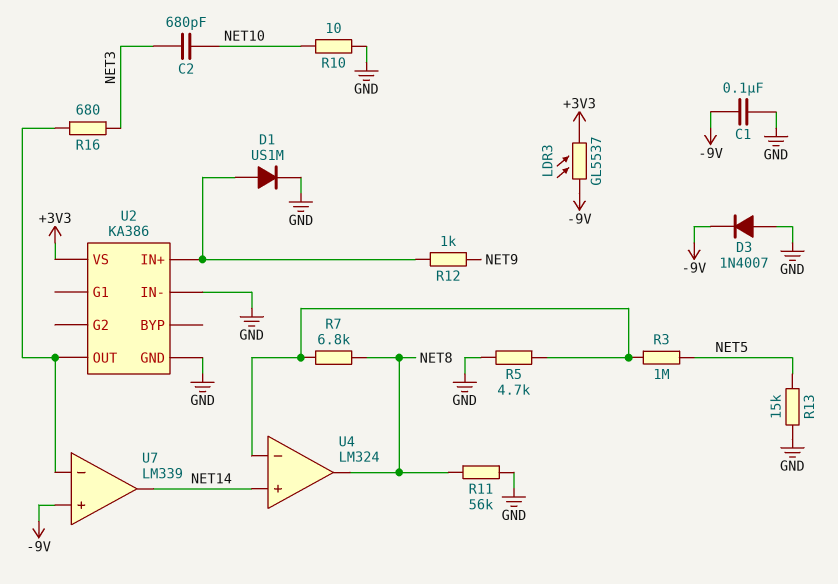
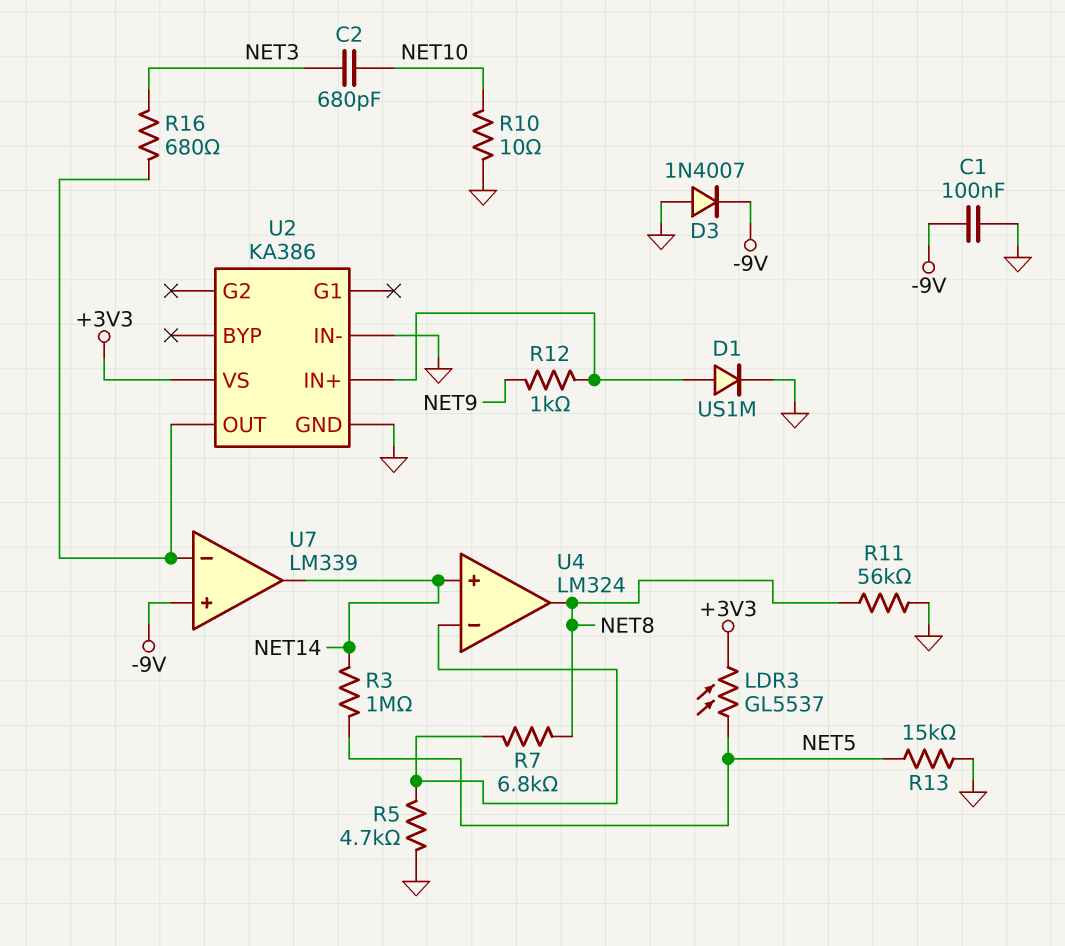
LDR3: GL5537 (+3V3, -9V) -> GL5537 (+3V3, NET5)
R3: 1M (NET5, U4/in-) -> 1M (NET5, NET14)

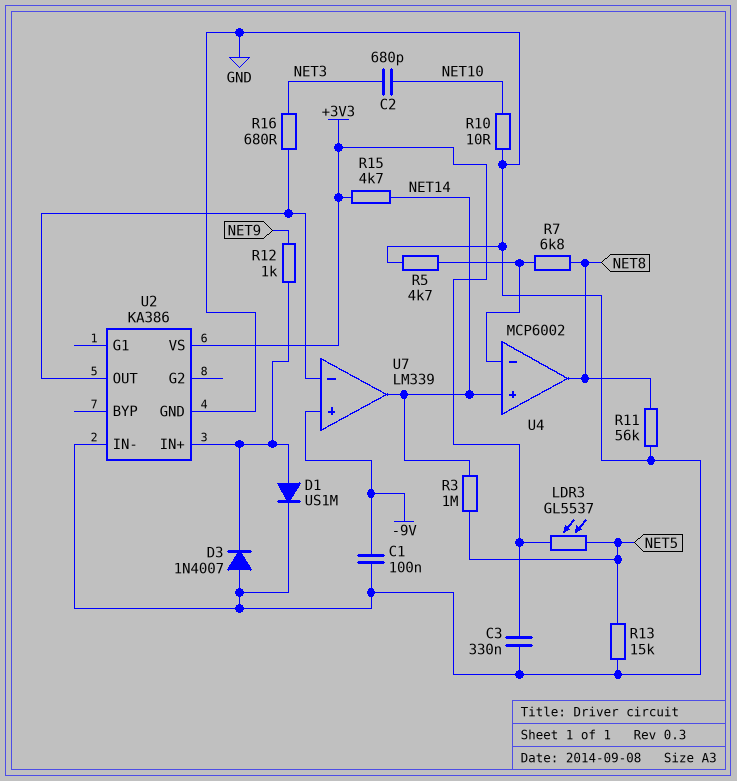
C3: none -> 330nF (+3V3, GND)
D3: diode 1N4007 (A GND, K -9V) -> diode 1N4007 (A GND, K U2/IN+)
R15: none -> 4.7k (+3V3, NET14)
U4: LM324 -> MCP6002

